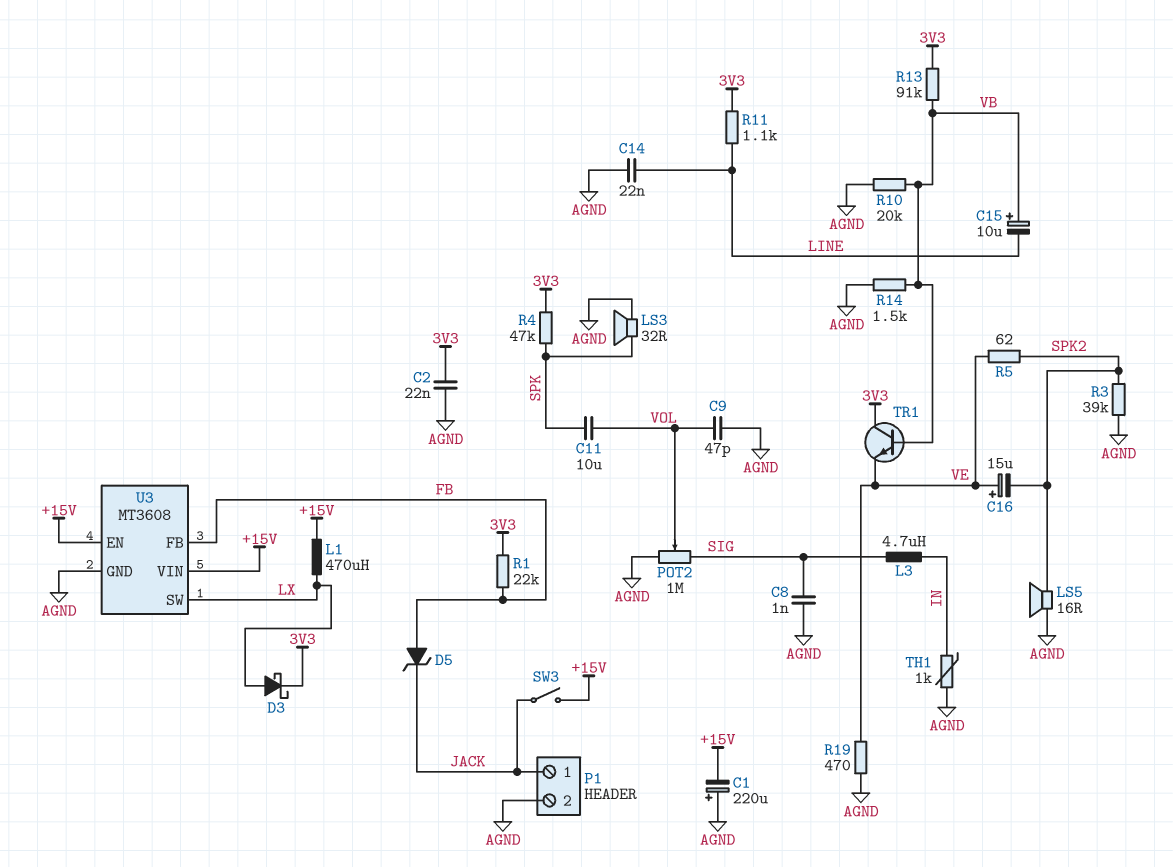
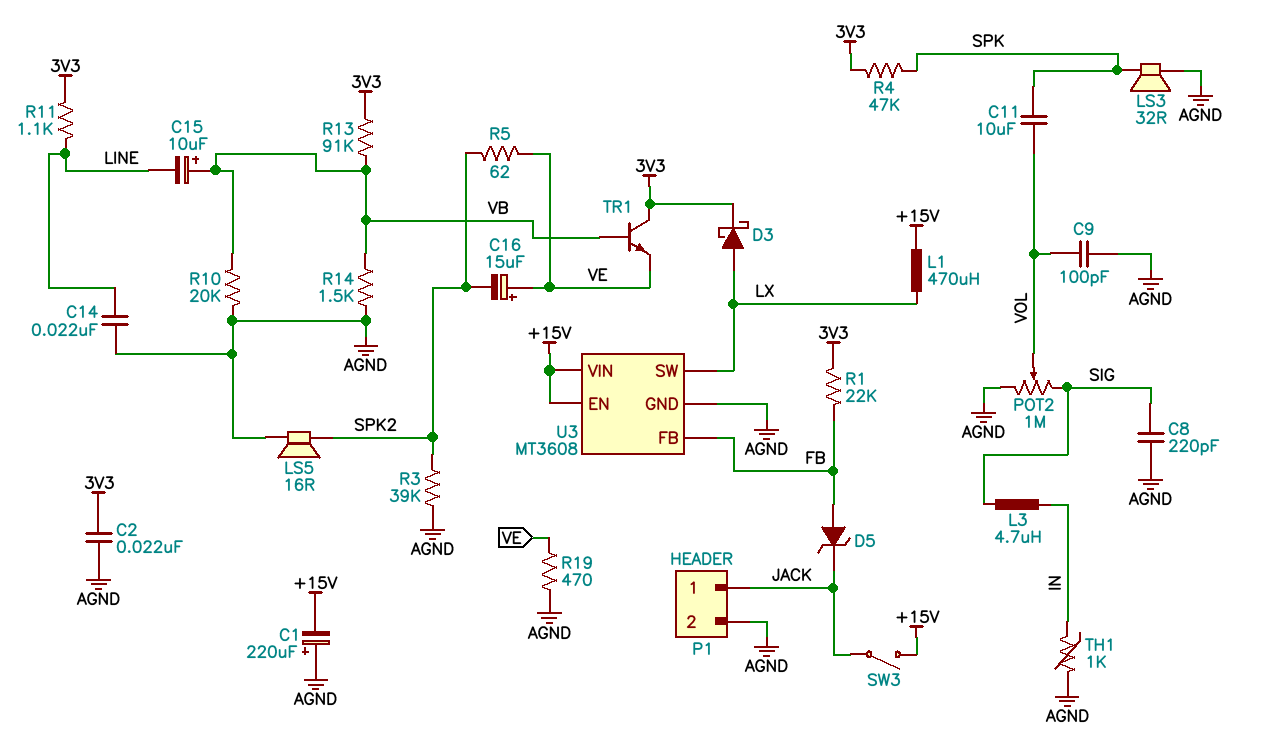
C8: 1nF (AGND, SIG) -> 220pF (AGND, SIG)
C9: 47pF (AGND, VOL) -> 100pF (AGND, VOL)

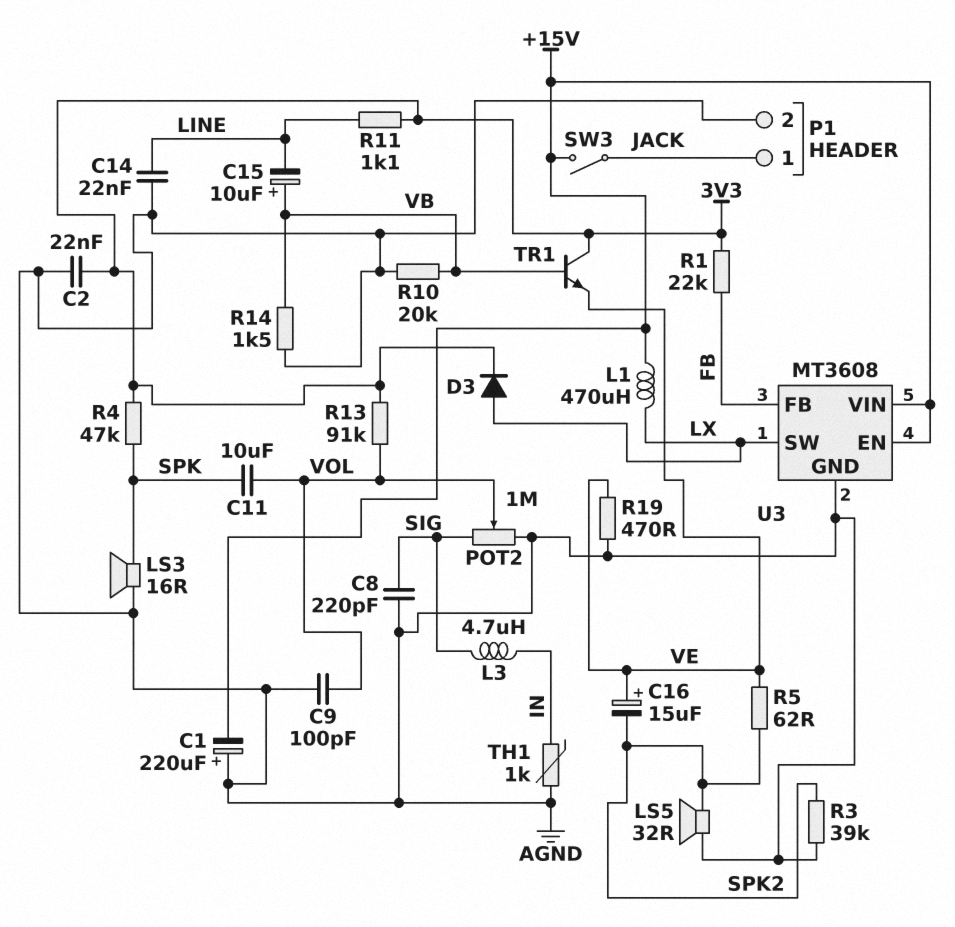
D3: schottky (A LX, K 3V3) -> diode (A LX, K 3V3)
D5: zener (A FB, K JACK) -> none
LS3: speaker 32R (AGND, SPK) -> speaker 16R (AGND, SPK)
LS5: speaker 16R (AGND, SPK2) -> speaker 32R (AGND, SPK2)
R13: 91k (3V3, VB) -> 91k (3V3, VOL)

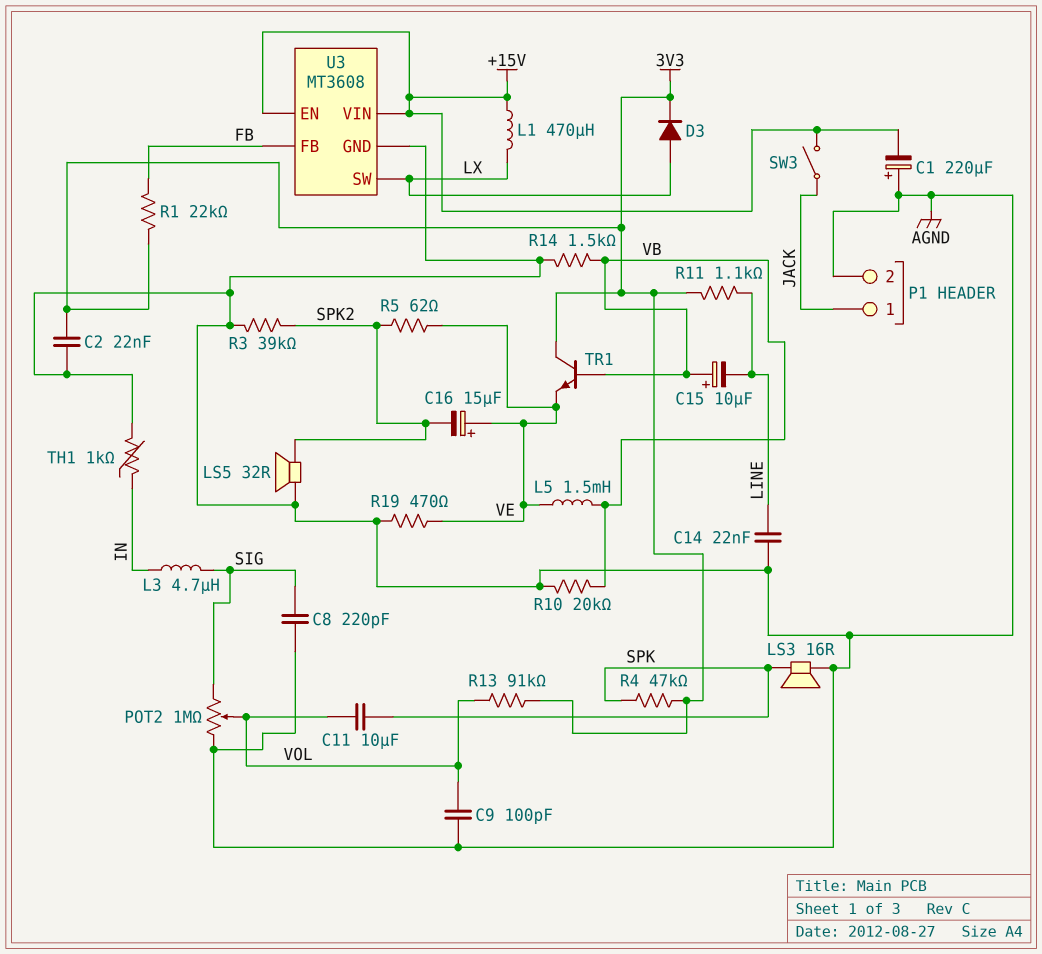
L5: none -> 1.5mH (VB, VE)

